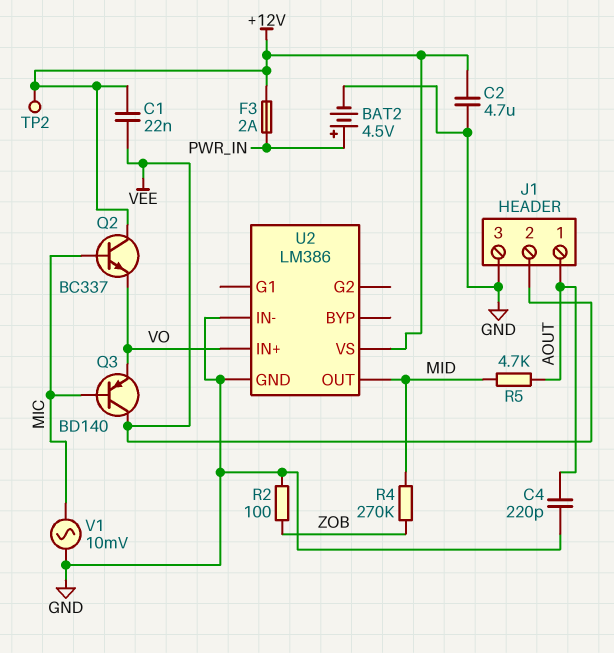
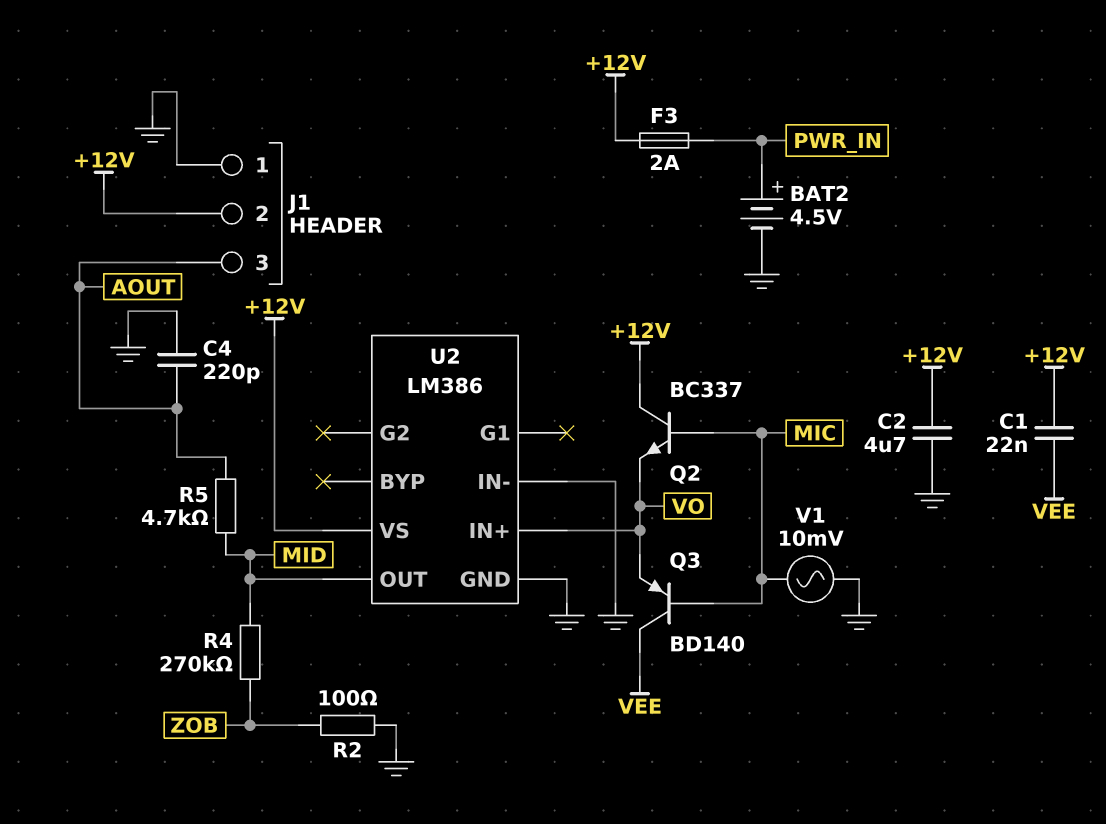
J1 pin 1: AOUT -> GND
J1 pin 2: VEE -> +12V
J1 pin 3: GND -> AOUT
TP2: test point (+12V) -> none

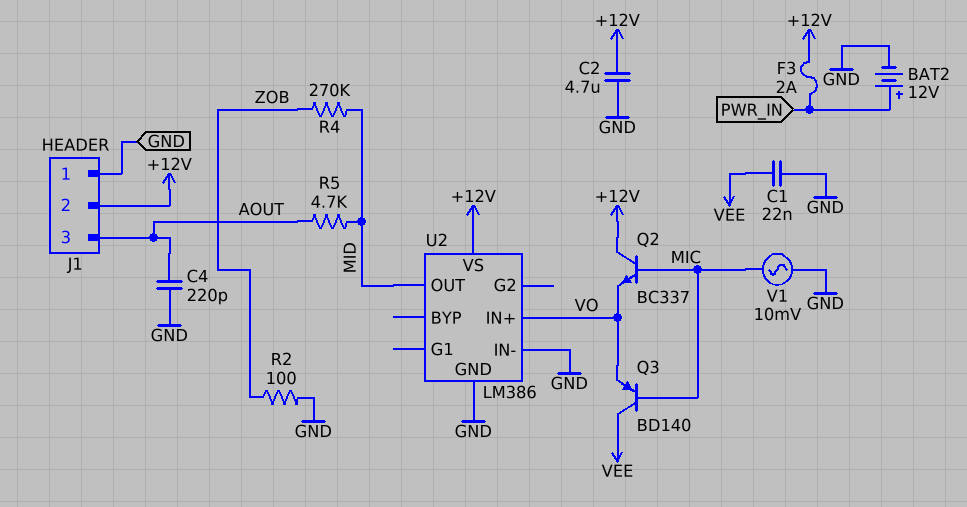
BAT2: 4.5V (plus PWR_IN, minus GND) -> 12V (plus PWR_IN, minus GND)
C1: 22nF (+12V, VEE) -> 22nF (GND, VEE)

